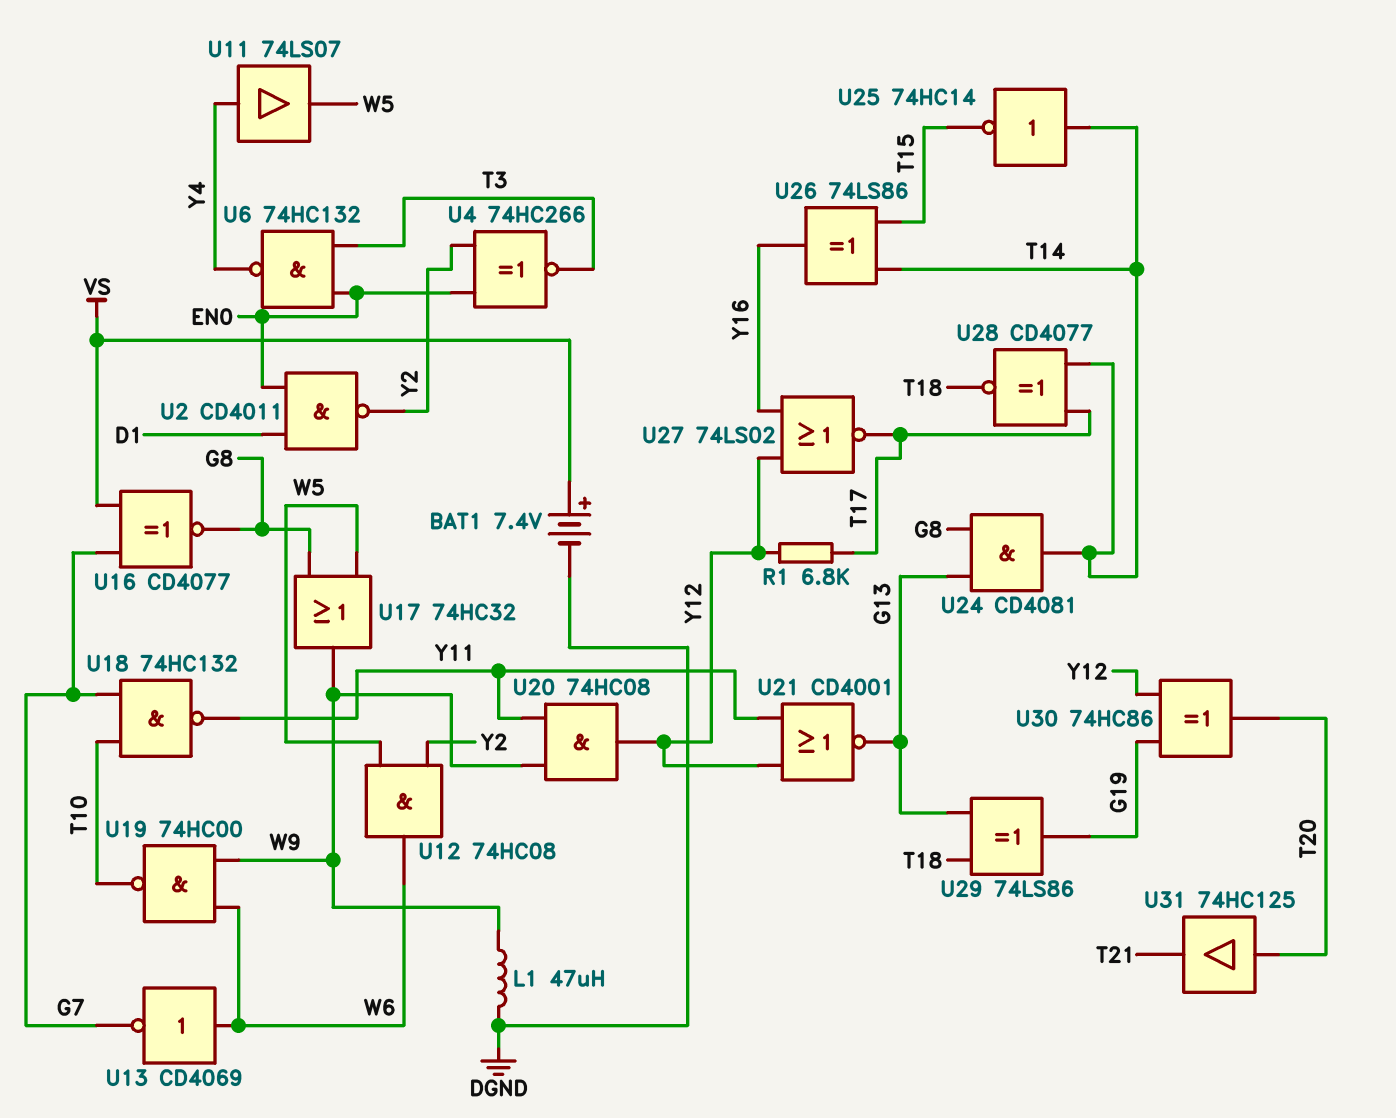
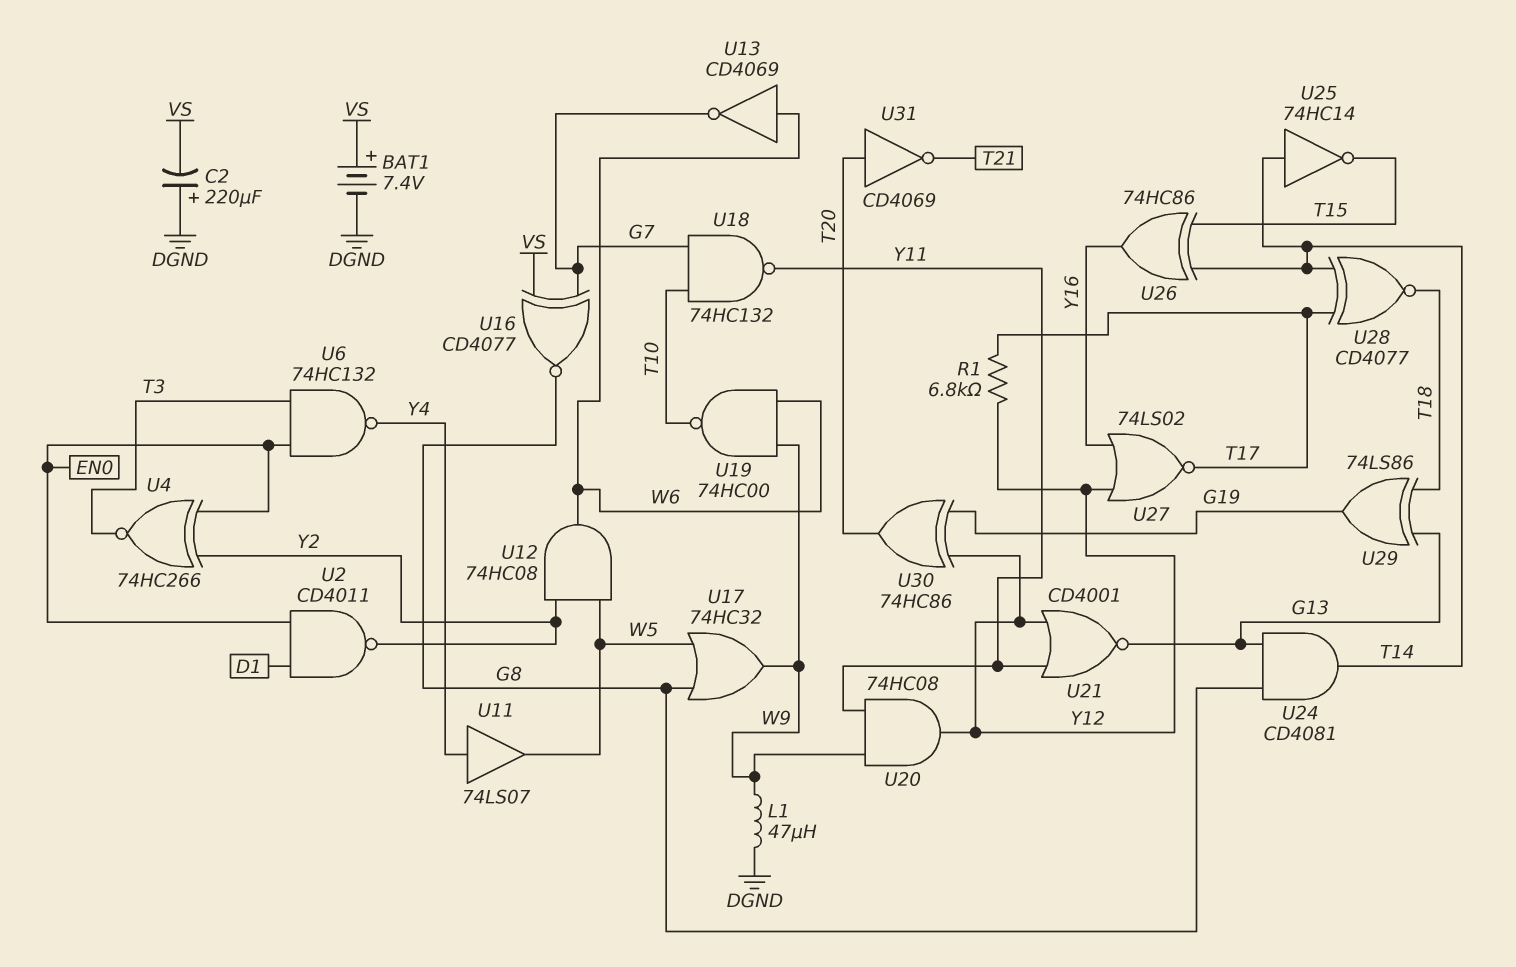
C2: none -> 220uF (plus DGND, minus VS)
U26: XOR 74LS86 (in T14, in T15, out Y16) -> XOR 74HC86 (in T14, in T15, out Y16)
U31: buffer 74HC125 (in T20, out T21) -> NOT CD4069 (in T20, out T21)

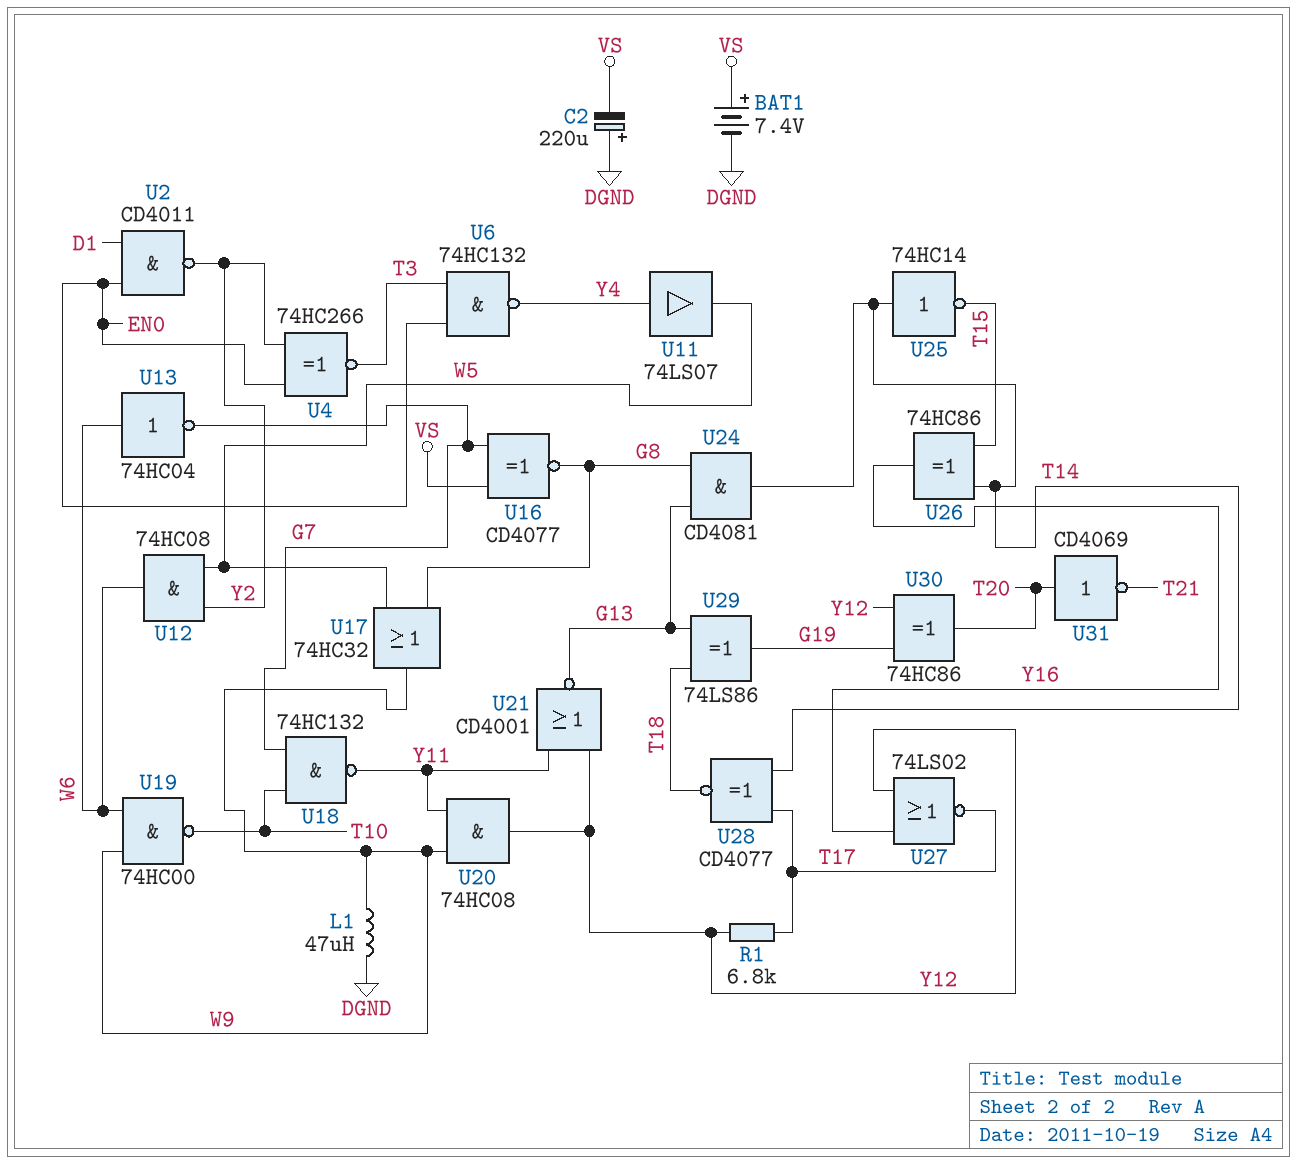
U13: NOT CD4069 (in W6, out G7) -> NOT 74HC04 (in W6, out G7)

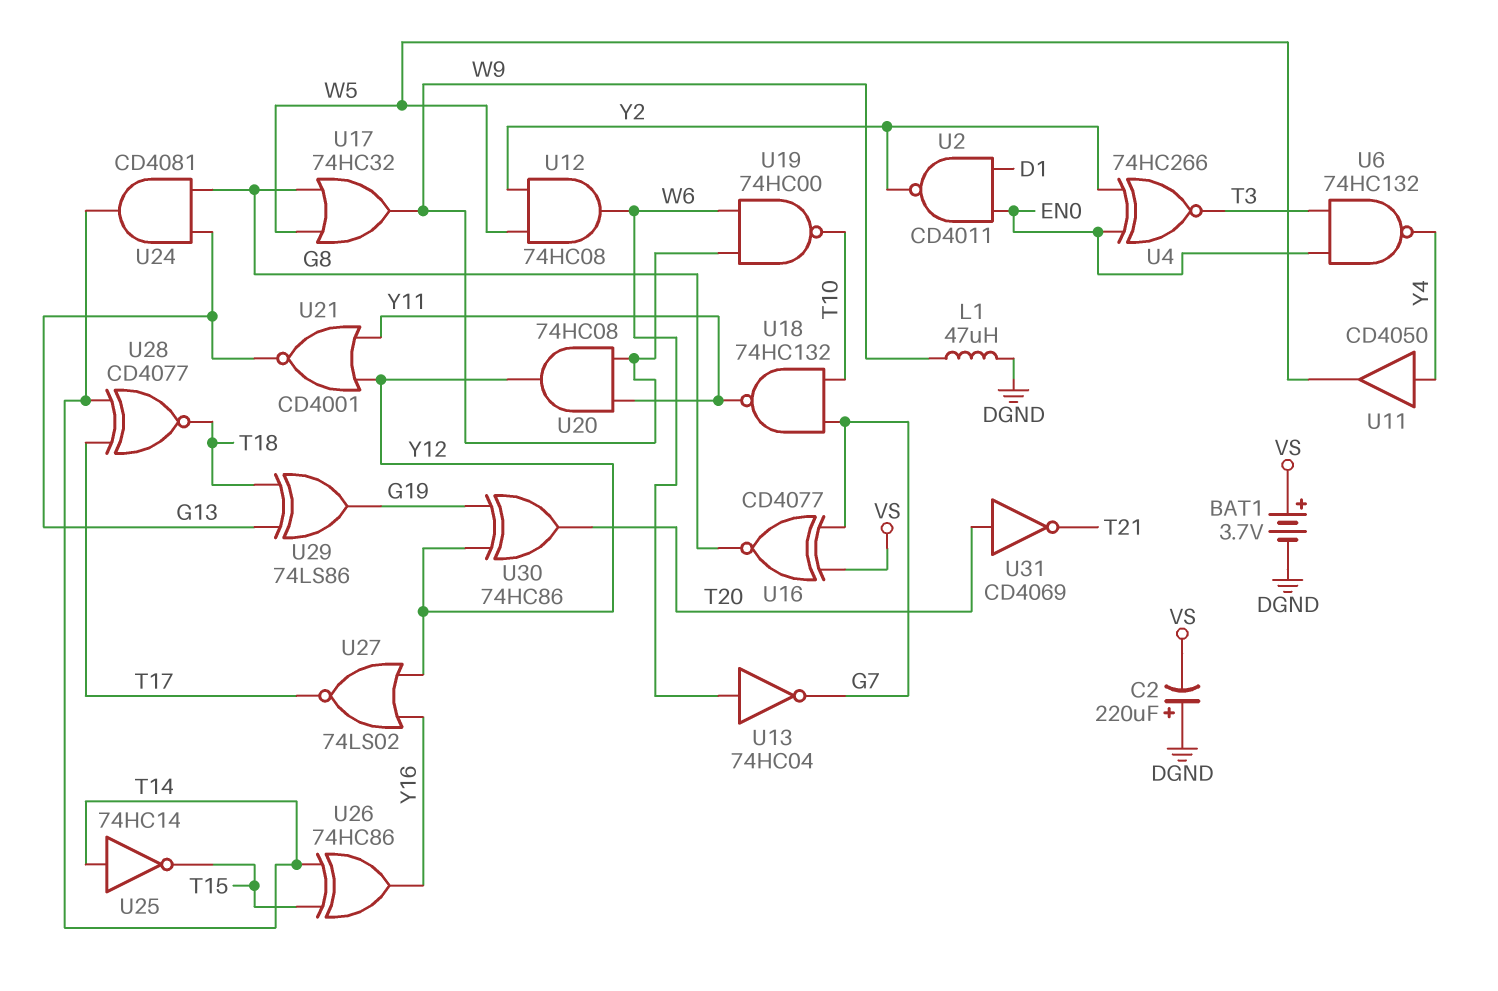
BAT1: 7.4V (plus VS, minus DGND) -> 3.7V (plus VS, minus DGND)
R1: 6.8k (T17, Y12) -> none
U11: buffer 74LS07 (in Y4, out W5) -> buffer CD4050 (in Y4, out W5)

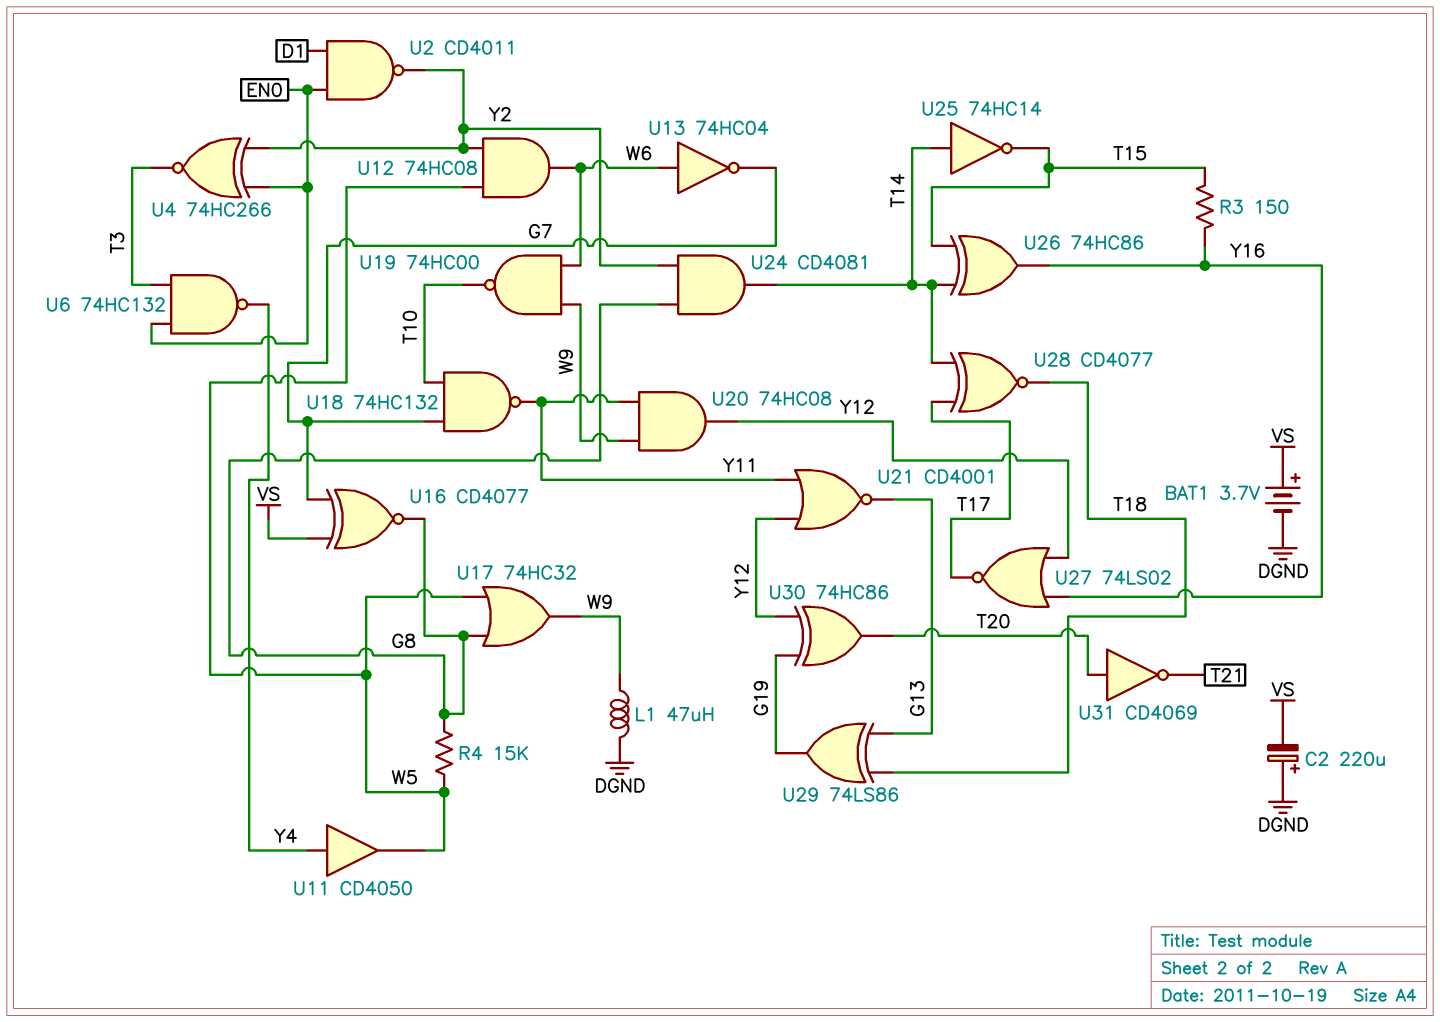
R3: none -> 150 (T15, Y16)
R4: none -> 15k (G8, W5)
U24: AND CD4081 (in G8, in G13, out T14) -> AND CD4081 (in G8, in Y2, out T14)

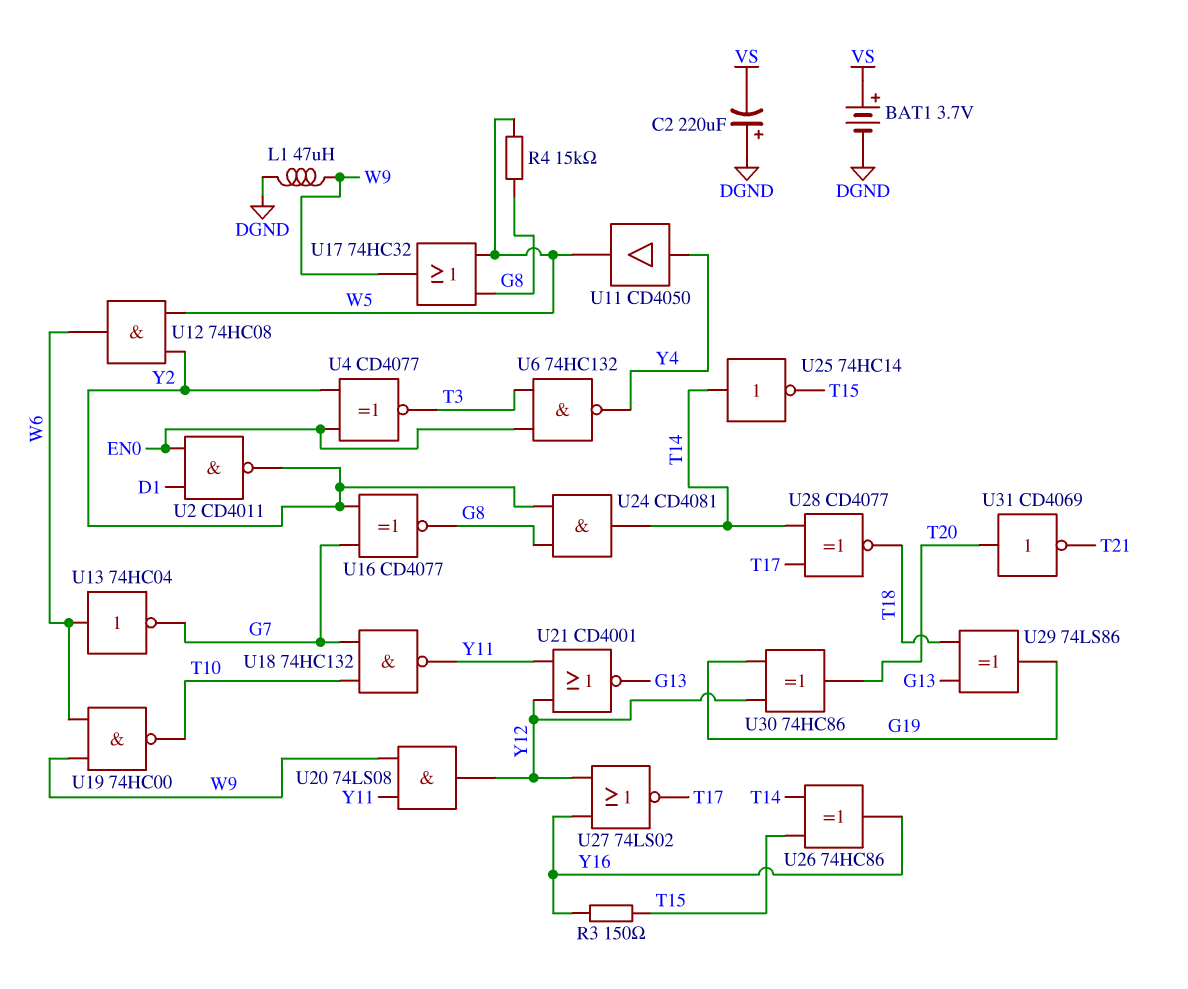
U4: XNOR 74HC266 (in EN0, in Y2, out T3) -> XNOR CD4077 (in EN0, in Y2, out T3)
U16: XNOR CD4077 (in G7, in VS, out G8) -> XNOR CD4077 (in G7, in Y2, out G8)
U20: AND 74HC08 (in W9, in Y11, out Y12) -> AND 74LS08 (in W9, in Y11, out Y12)

